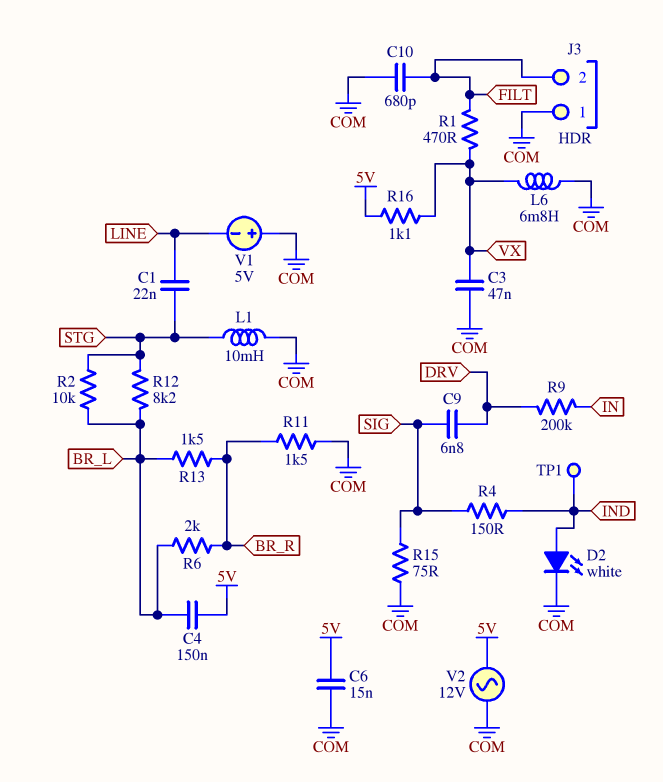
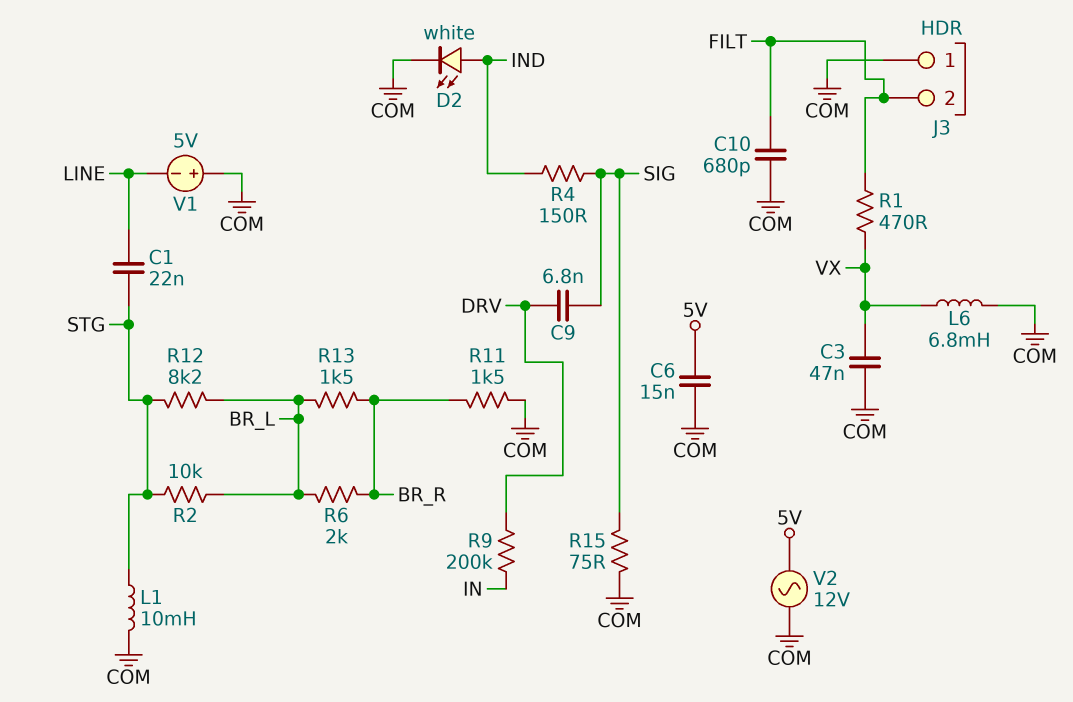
C4: 150nF (5V, BR_L) -> none
R16: 1.1k (5V, VX) -> none
TP1: test point (IND) -> none

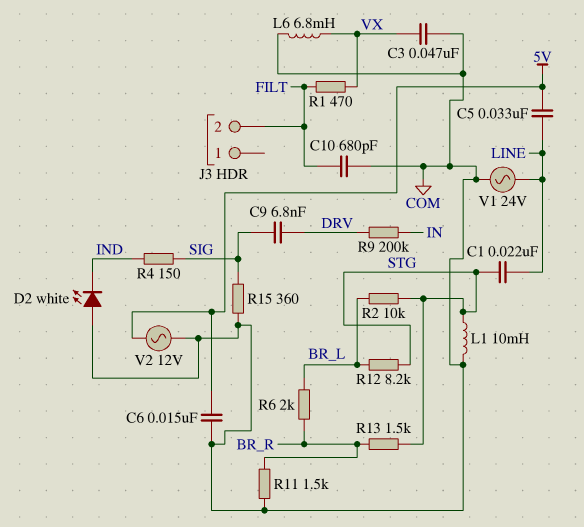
C5: none -> 33nF (5V, LINE)
D2: LED white (A IND, K COM) -> LED white (A COM, K IND)
J3 pin 1: COM -> none
R13: 1.5k (BR_L, BR_R) -> 1.5k (BR_R, STG)
R15: 75 (COM, SIG) -> 360 (COM, SIG)
V1: 5V (plus COM, minus LINE) -> AC 24V (COM, LINE)

